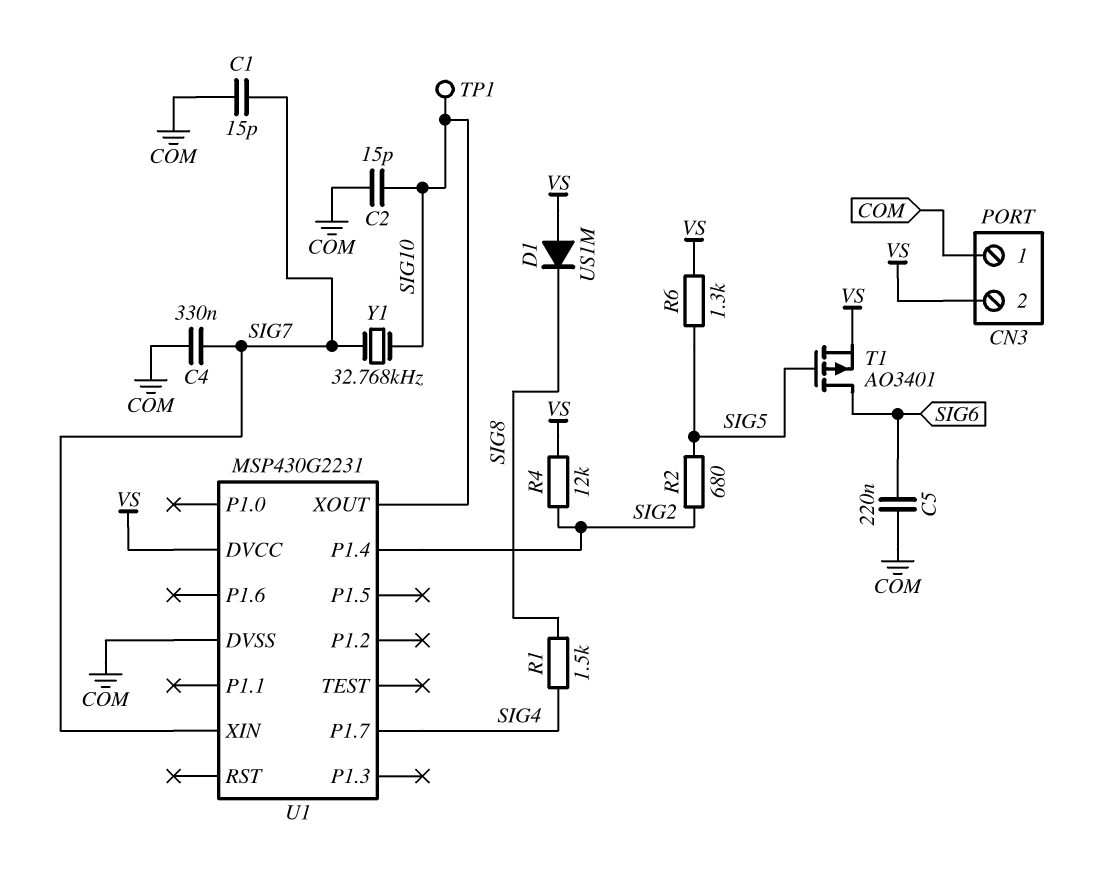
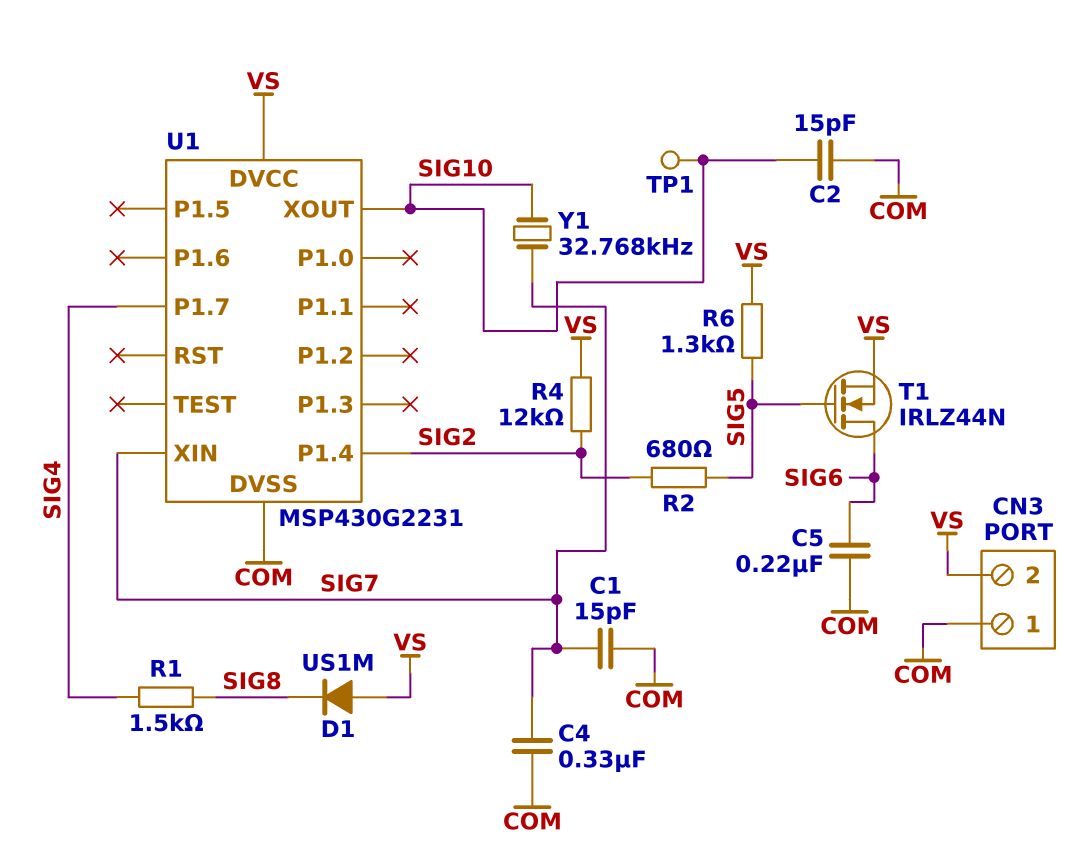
T1: PMOS AO3401 (G SIG5, D SIG6, S VS) -> NMOS IRLZ44N (G SIG5, D SIG6, S VS)

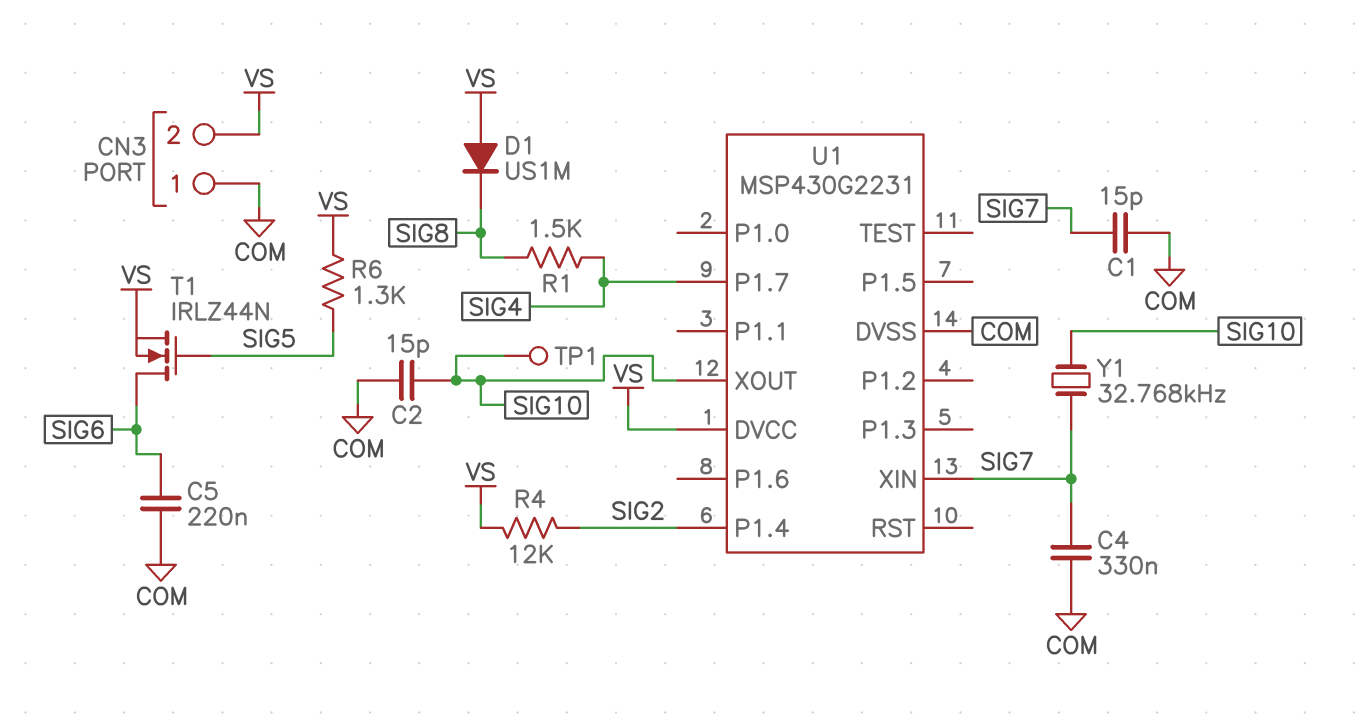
R2: 680 (SIG2, SIG5) -> none

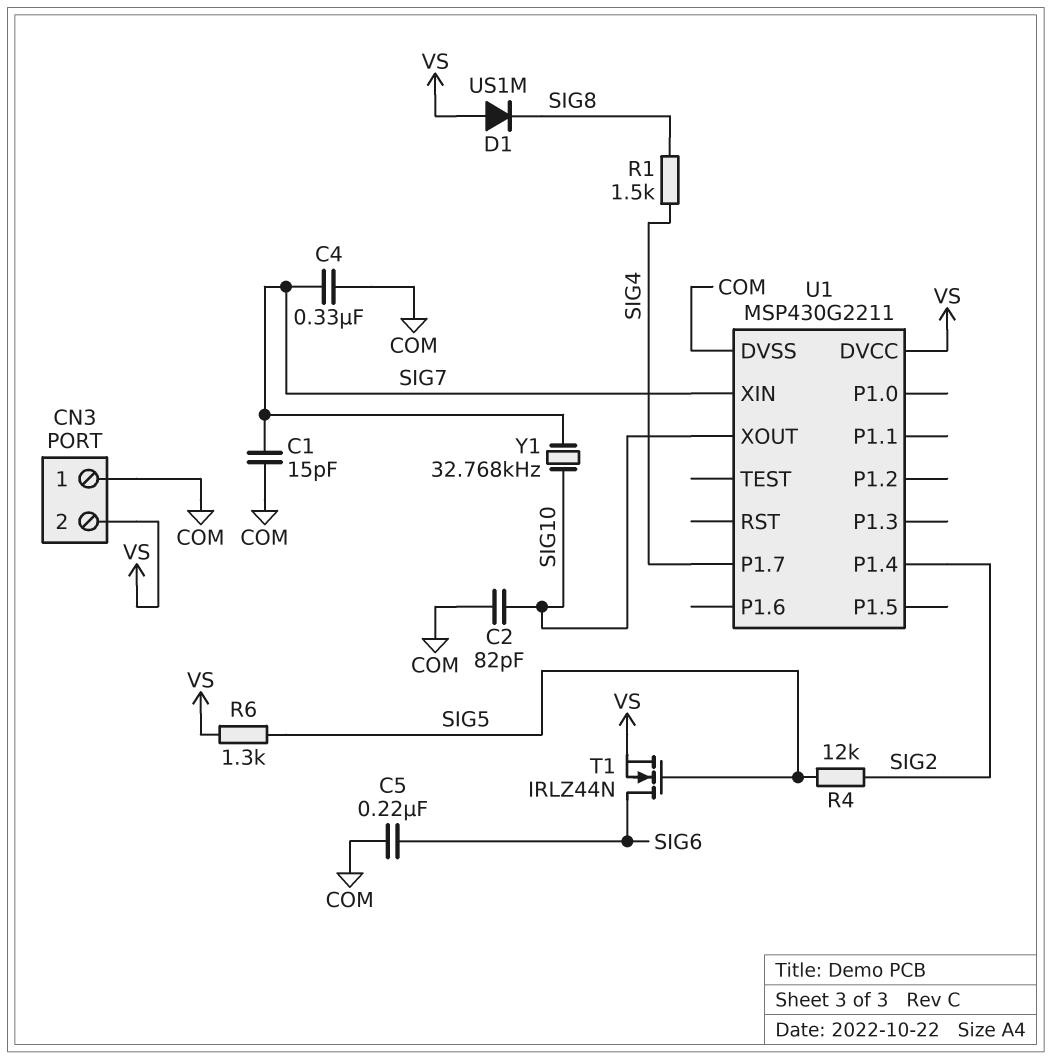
C2: 15pF (COM, SIG10) -> 82pF (COM, SIG10)
R4: 12k (SIG2, VS) -> 12k (SIG2, SIG5)
TP1: test point (SIG10) -> none
U1: MSP430G2231 -> MSP430G2211

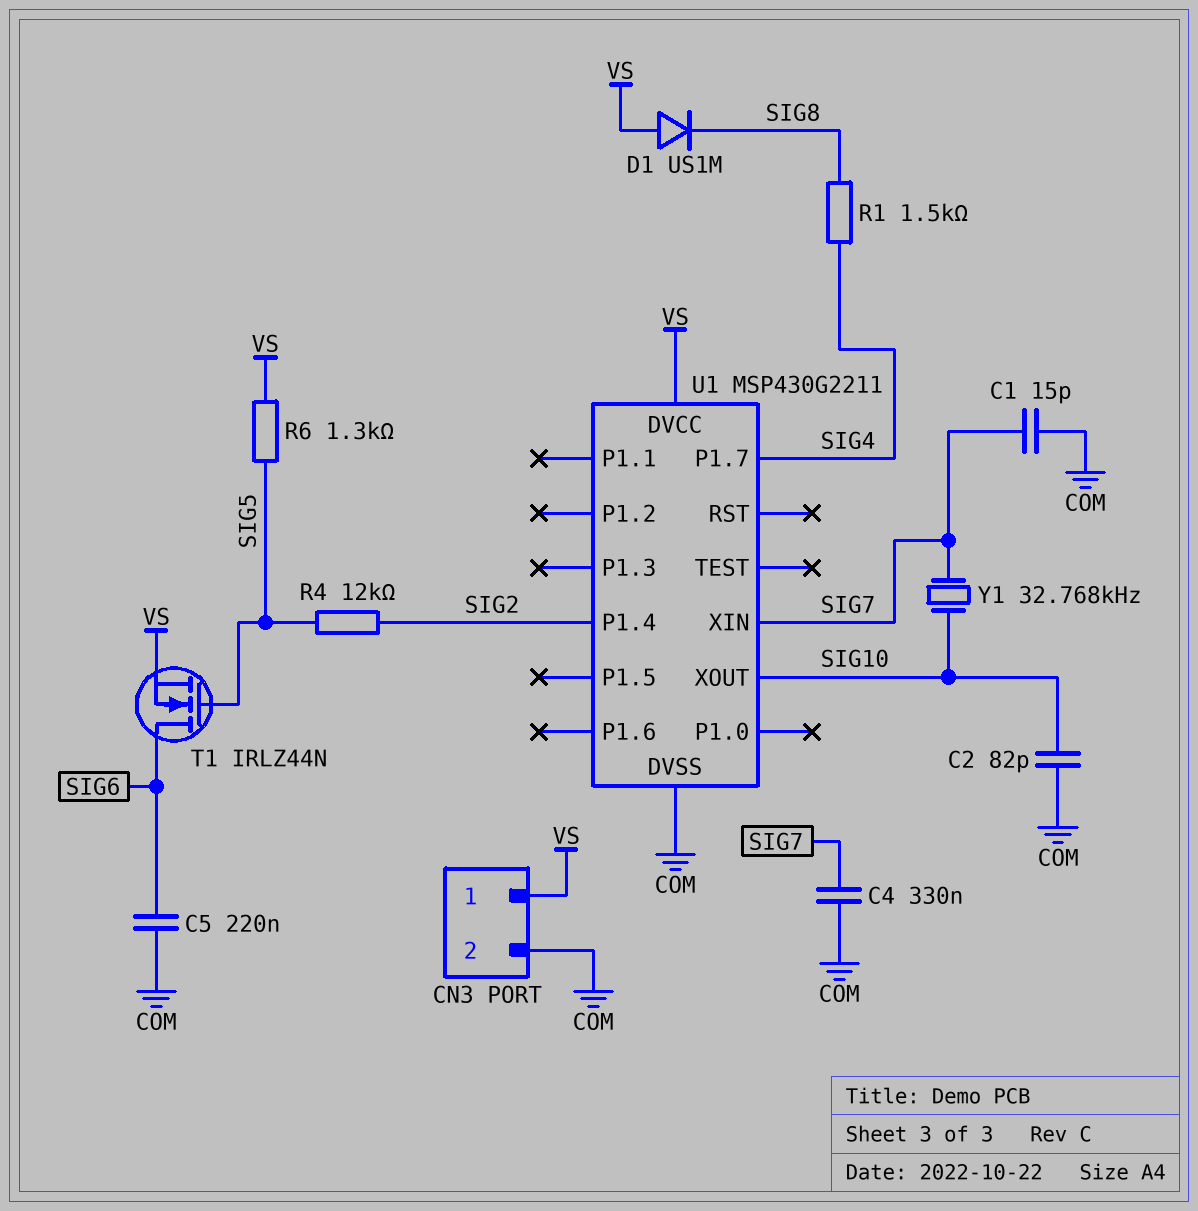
CN3 pin 1: COM -> VS
CN3 pin 2: VS -> COM

